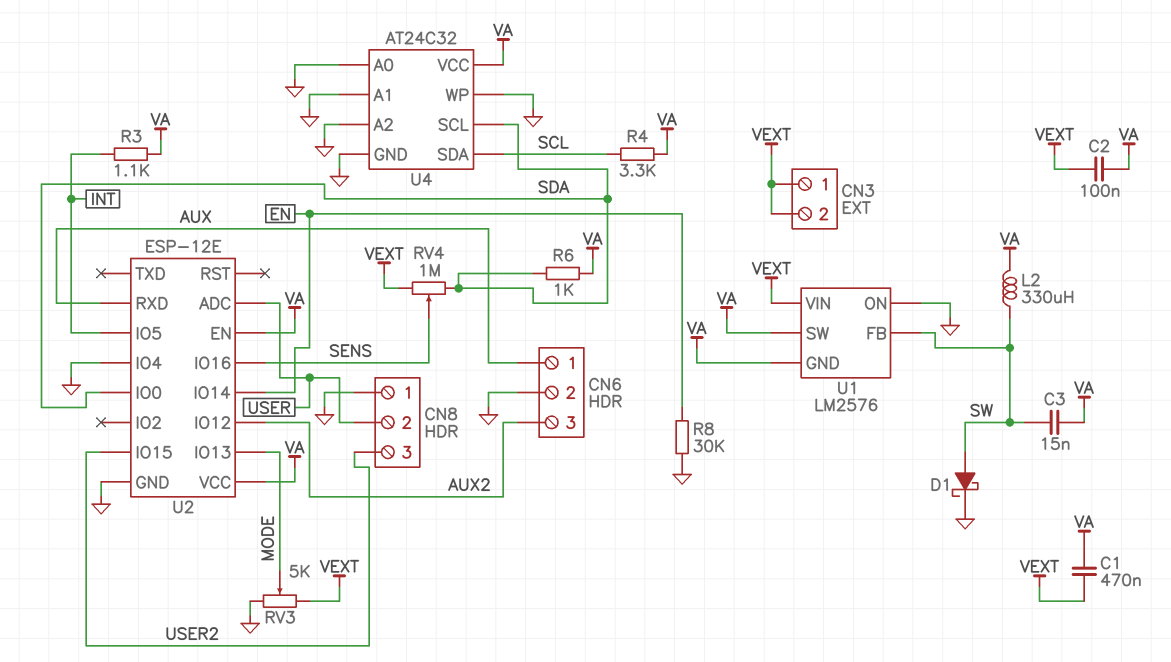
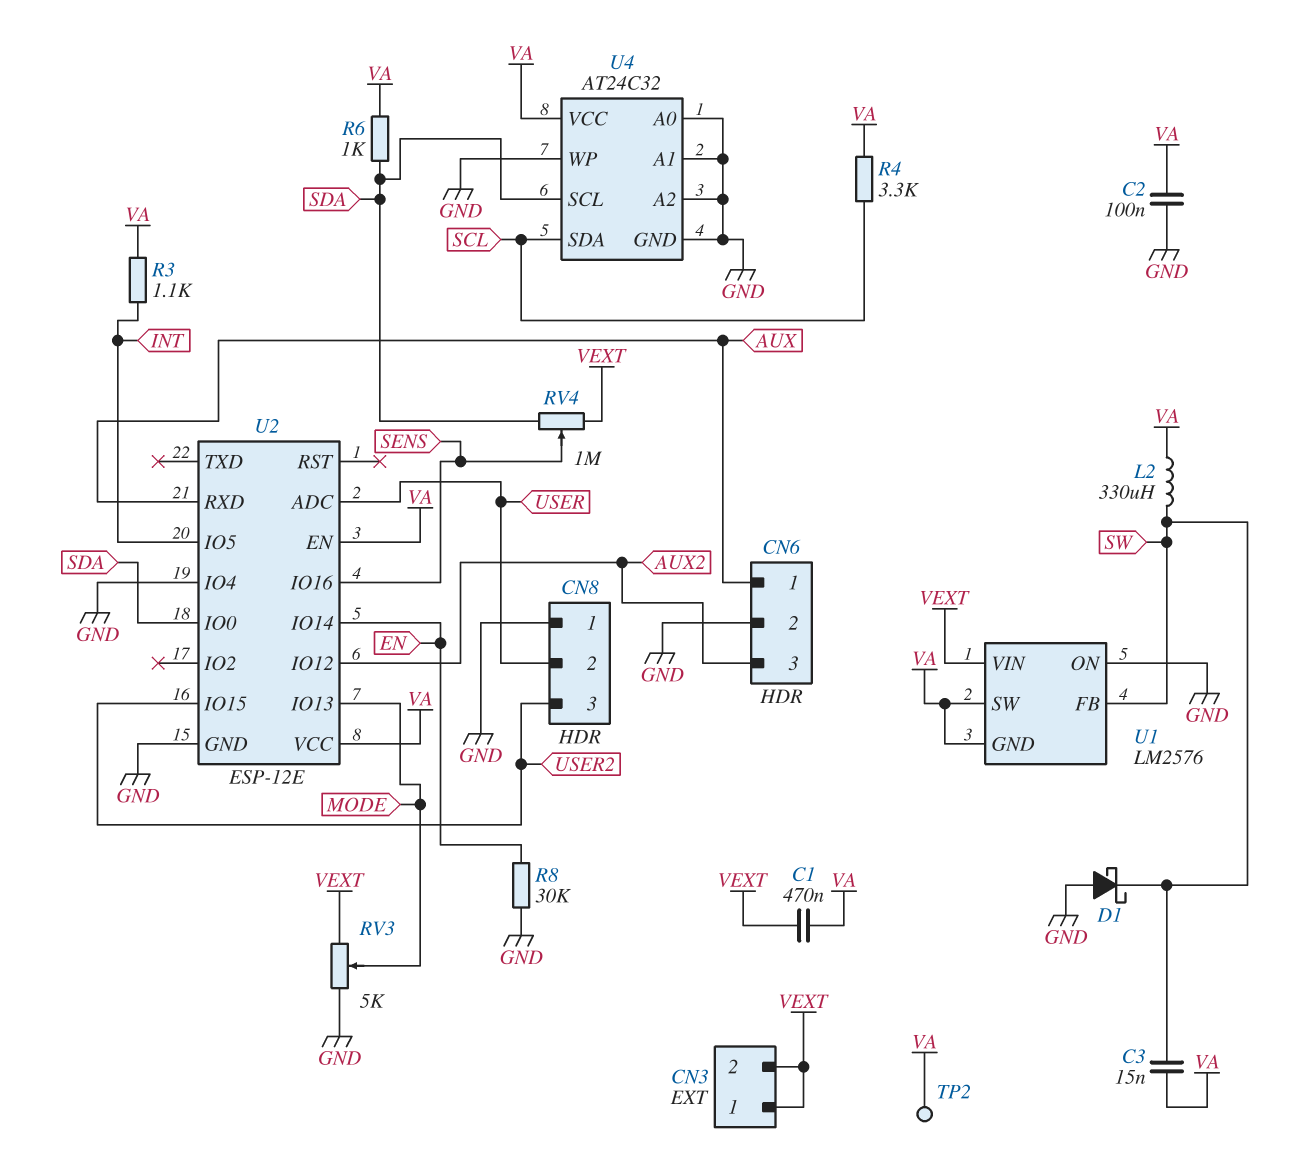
C2: 100nF (VA, VEXT) -> 100nF (GND, VA)
D1: schottky (A SW, K GND) -> schottky (A GND, K SW)
TP2: none -> test point (VA)

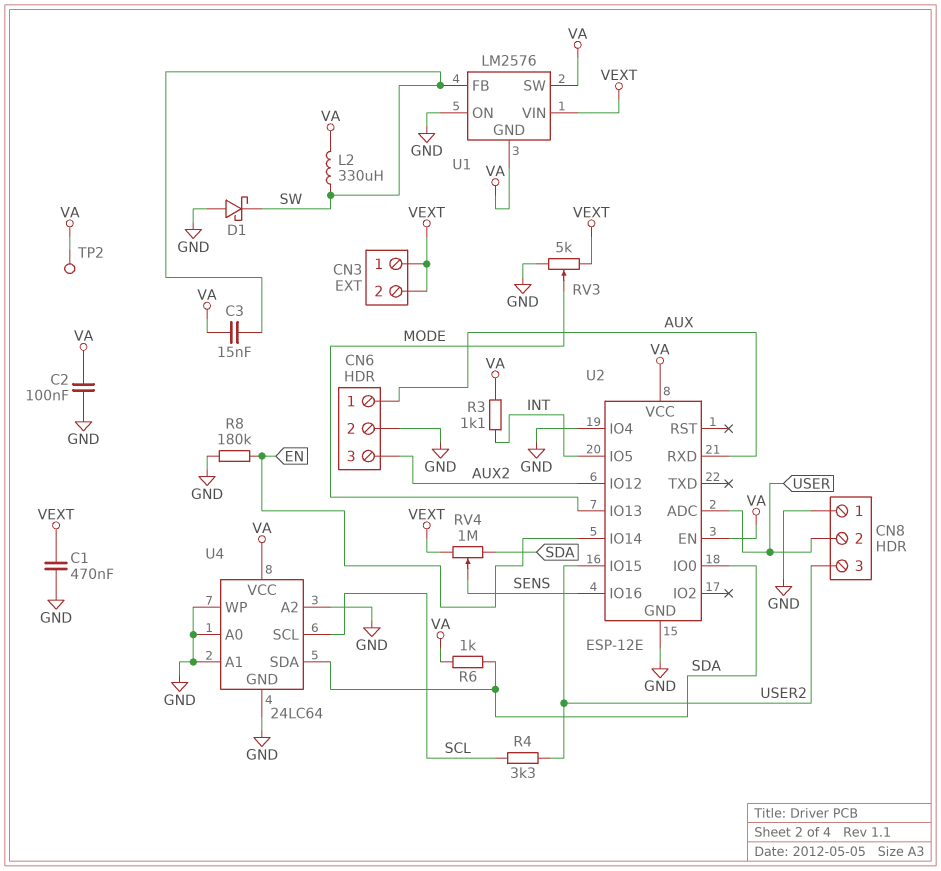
C1: 470nF (VA, VEXT) -> 470nF (GND, VEXT)
R4: 3.3k (SCL, VA) -> 3.3k (SCL, USER2)
R8: 30k (EN, GND) -> 180k (EN, GND)
U4: AT24C32 -> 24LC64
U4 pin SCL: SDA -> SCL
U4 pin SDA: SCL -> SDA

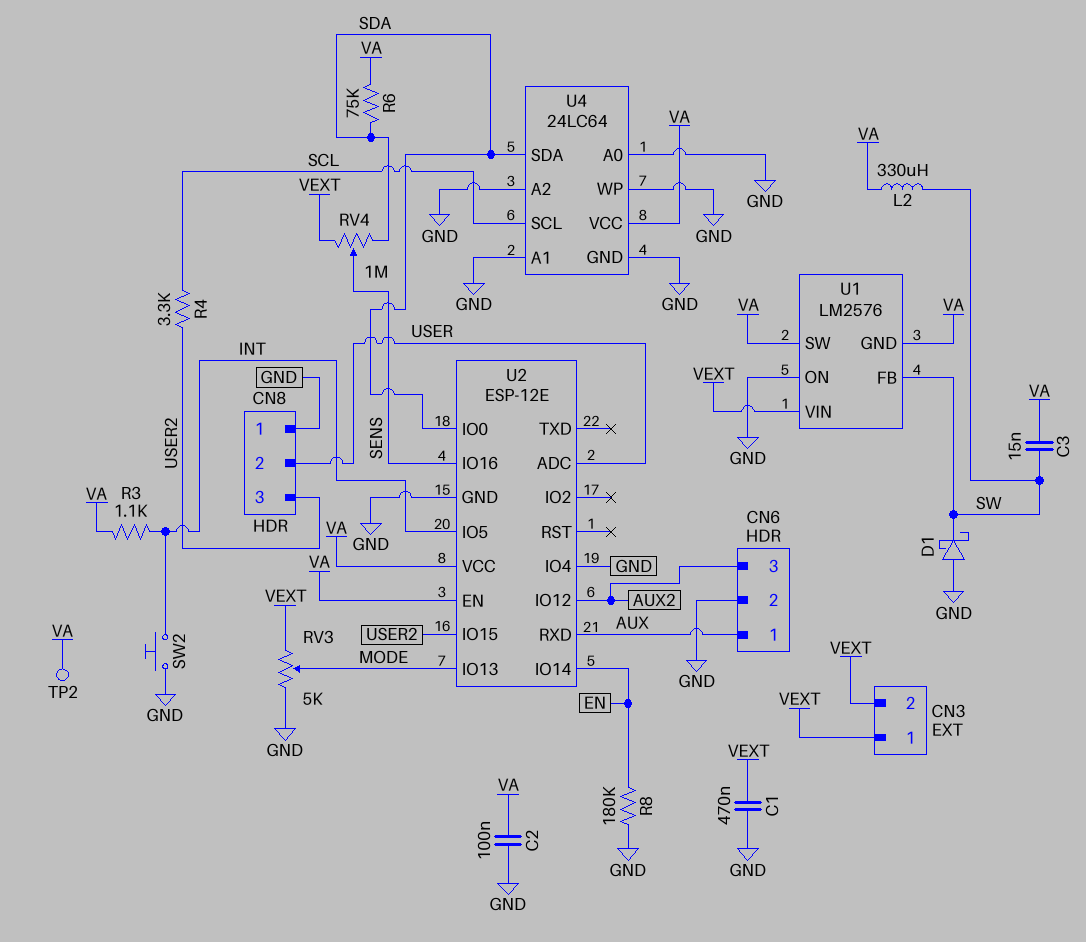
R6: 1k (SDA, VA) -> 75k (SDA, VA)
SW2: none -> button (GND, INT)

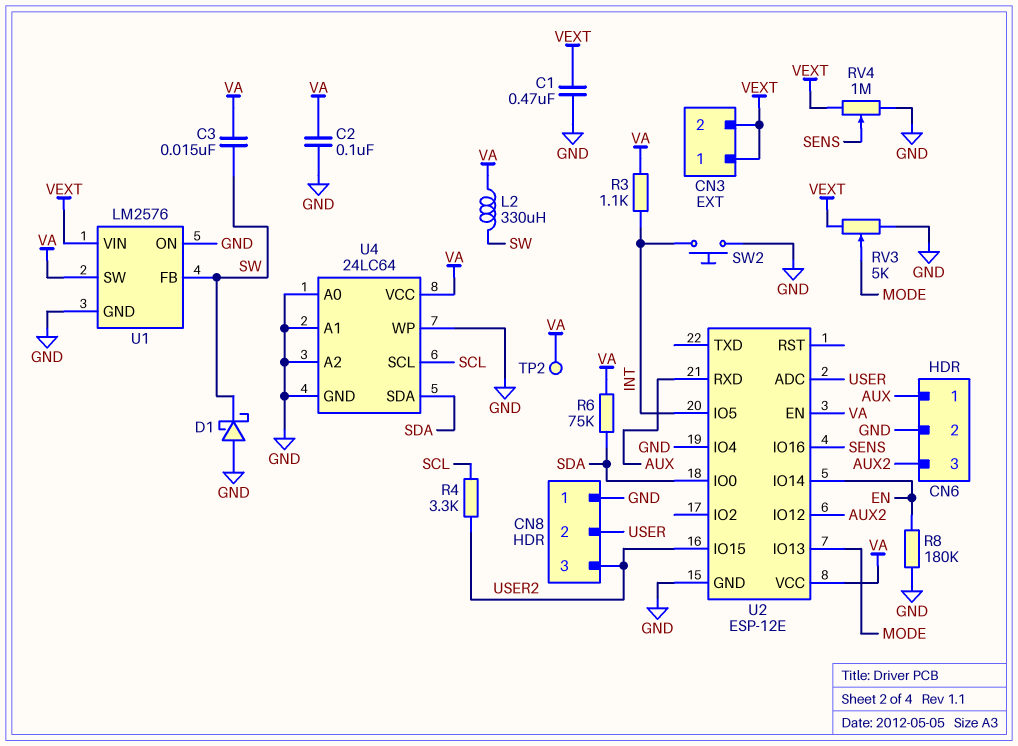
RV4: 1M (SDA, VEXT, wiper SENS) -> 1M (GND, VEXT, wiper SENS)
U1 pin GND: VA -> GND

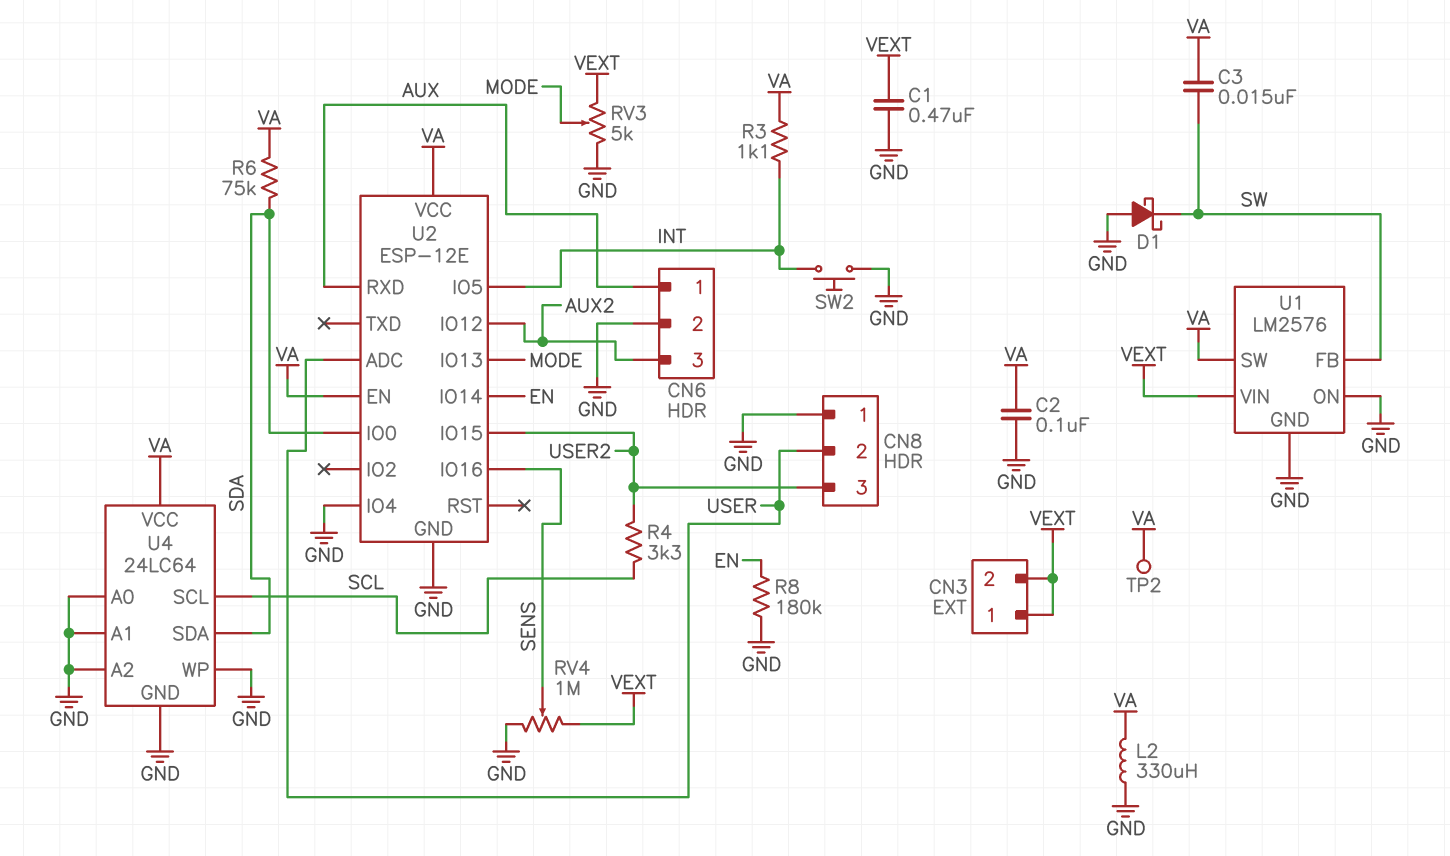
L2: 330uH (SW, VA) -> 330uH (GND, VA)

